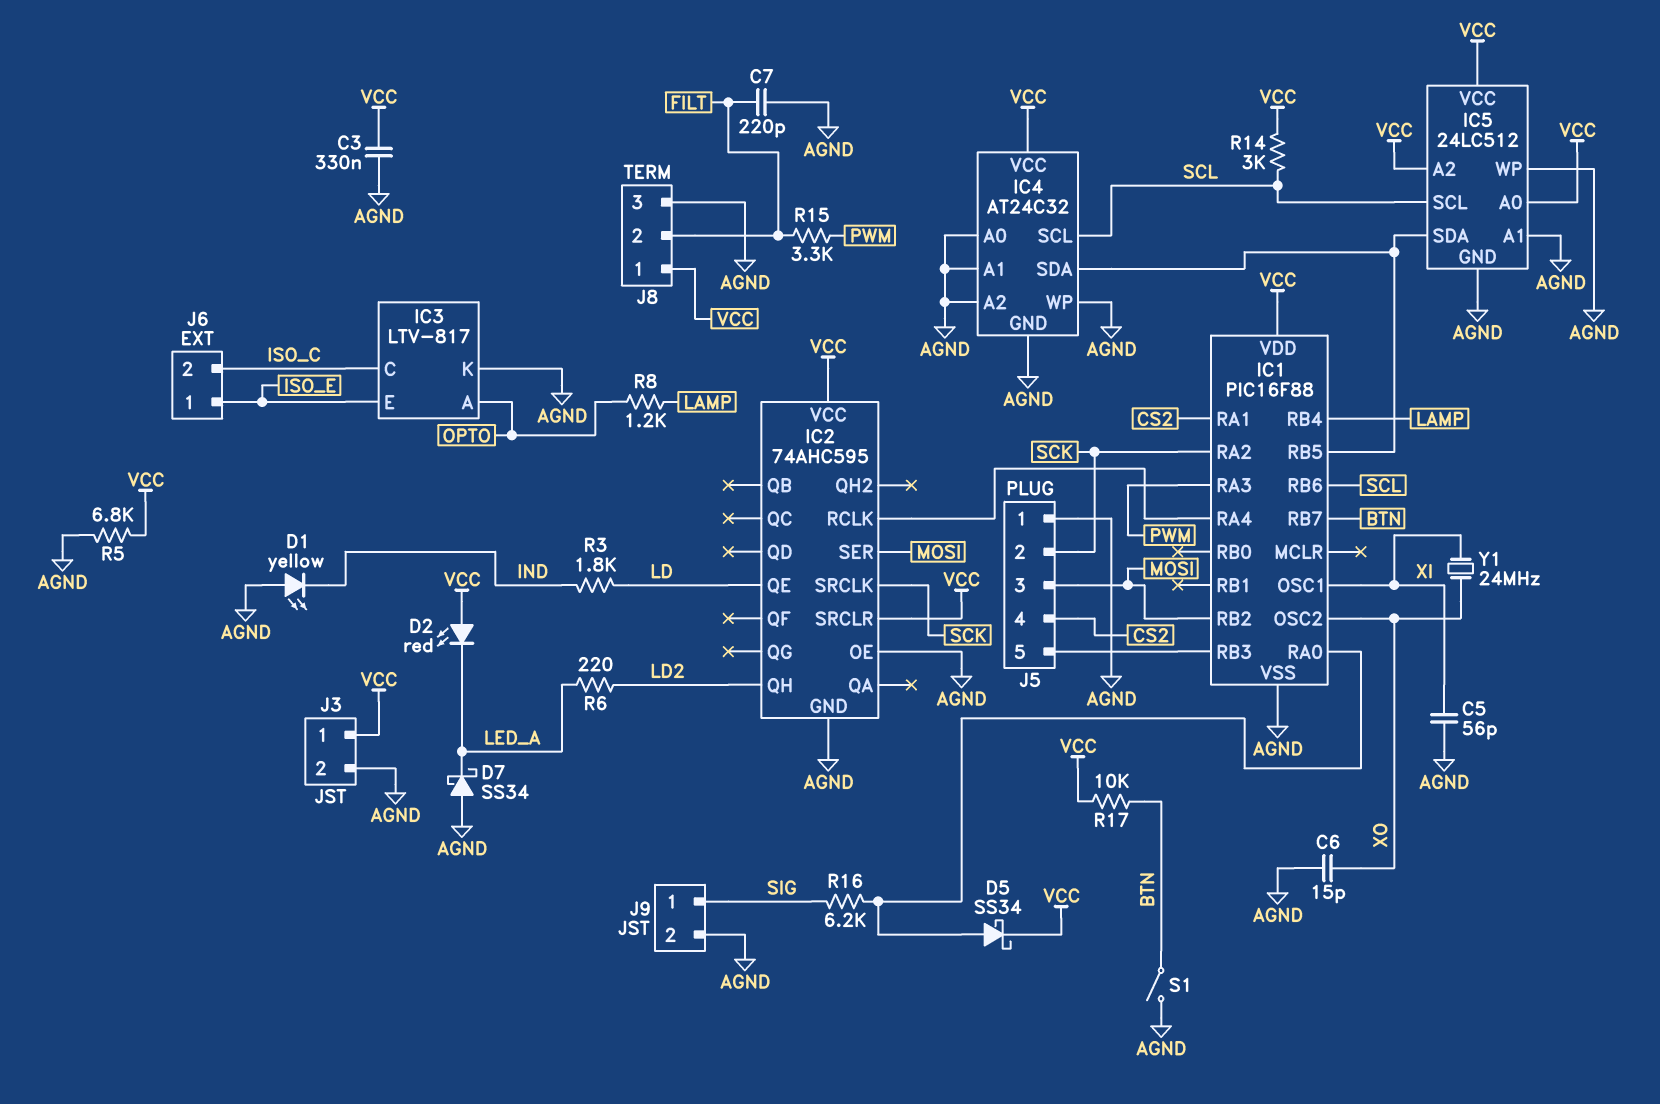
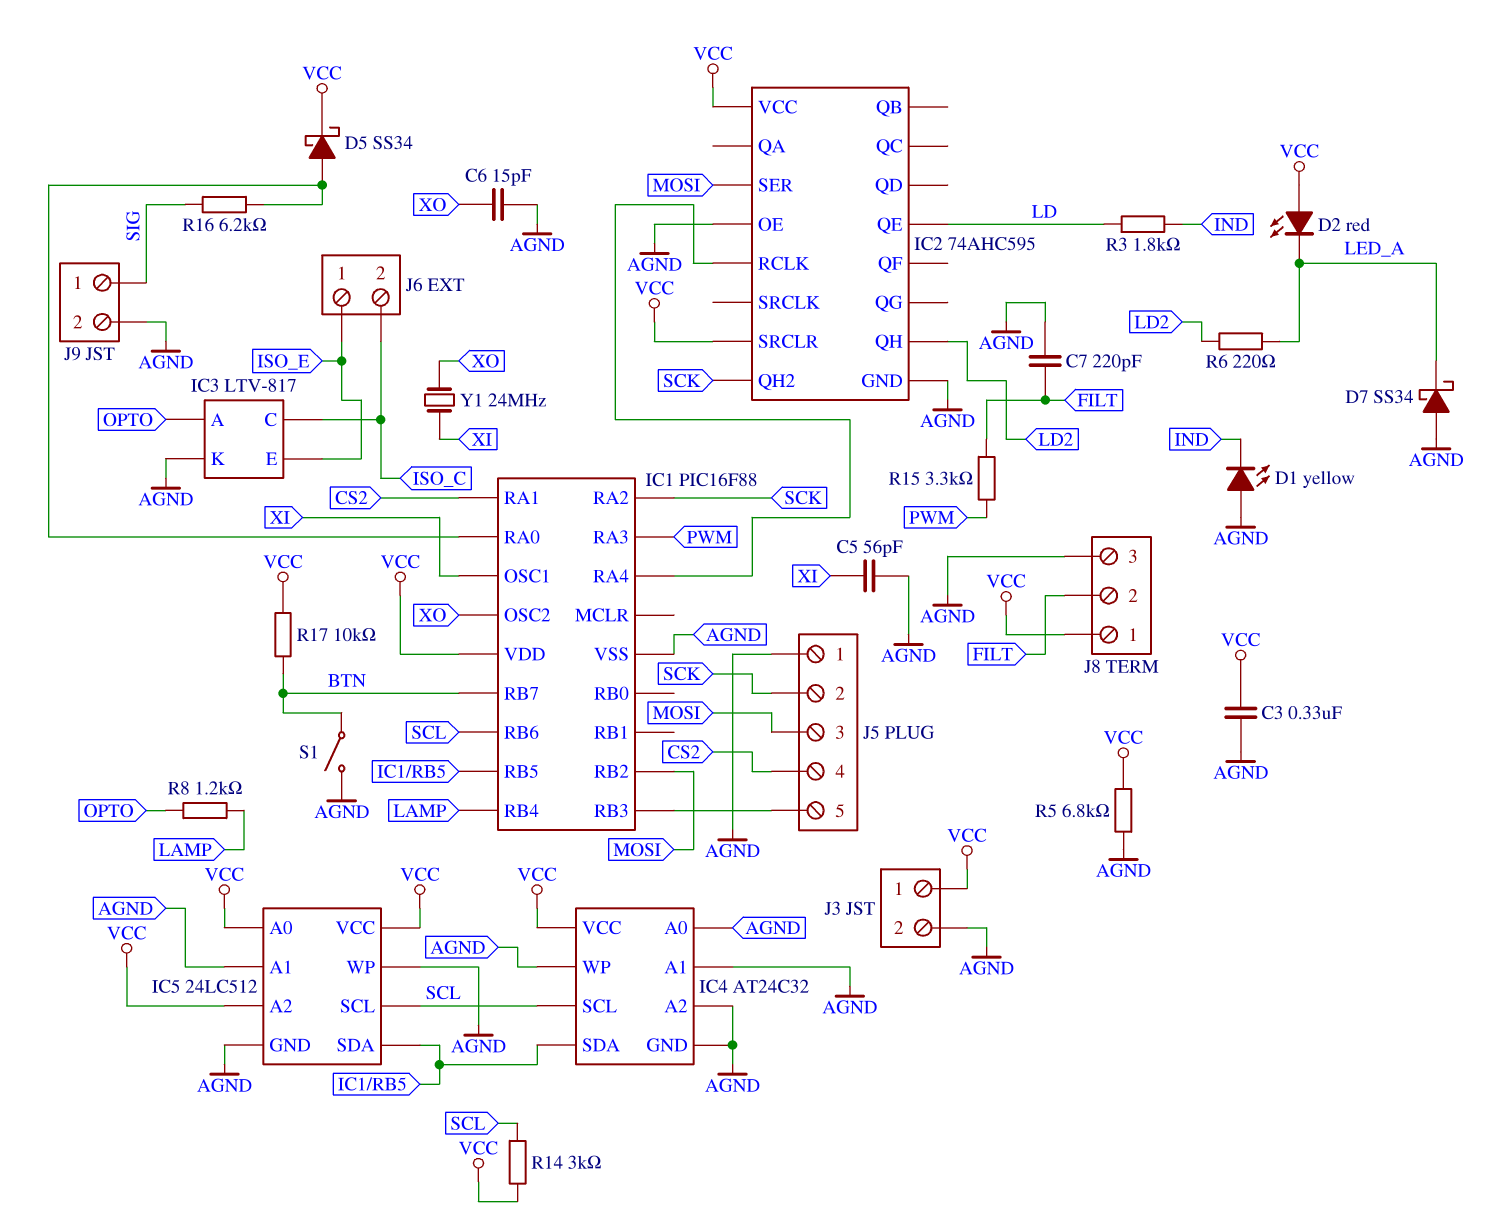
IC2 pin QH2: none -> SCK
IC2 pin SRCLK: SCK -> none

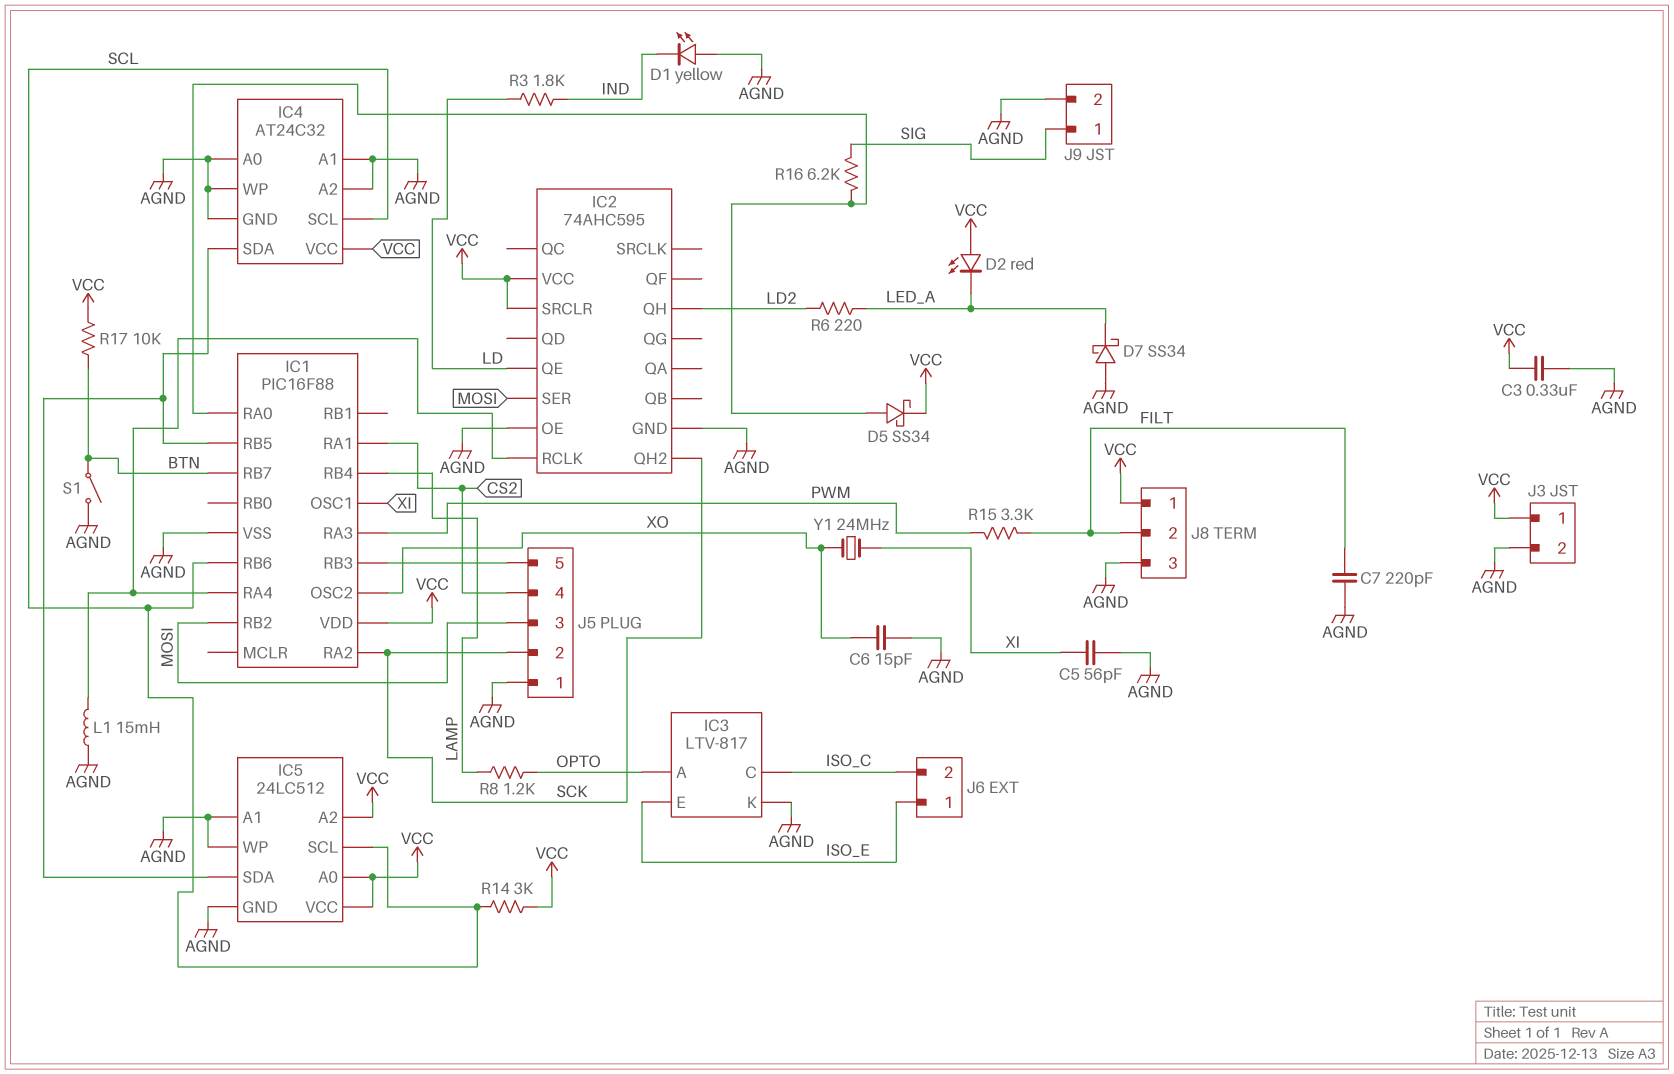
L1: none -> 15mH (AGND, IC1/RA4)
R5: 6.8k (AGND, VCC) -> none

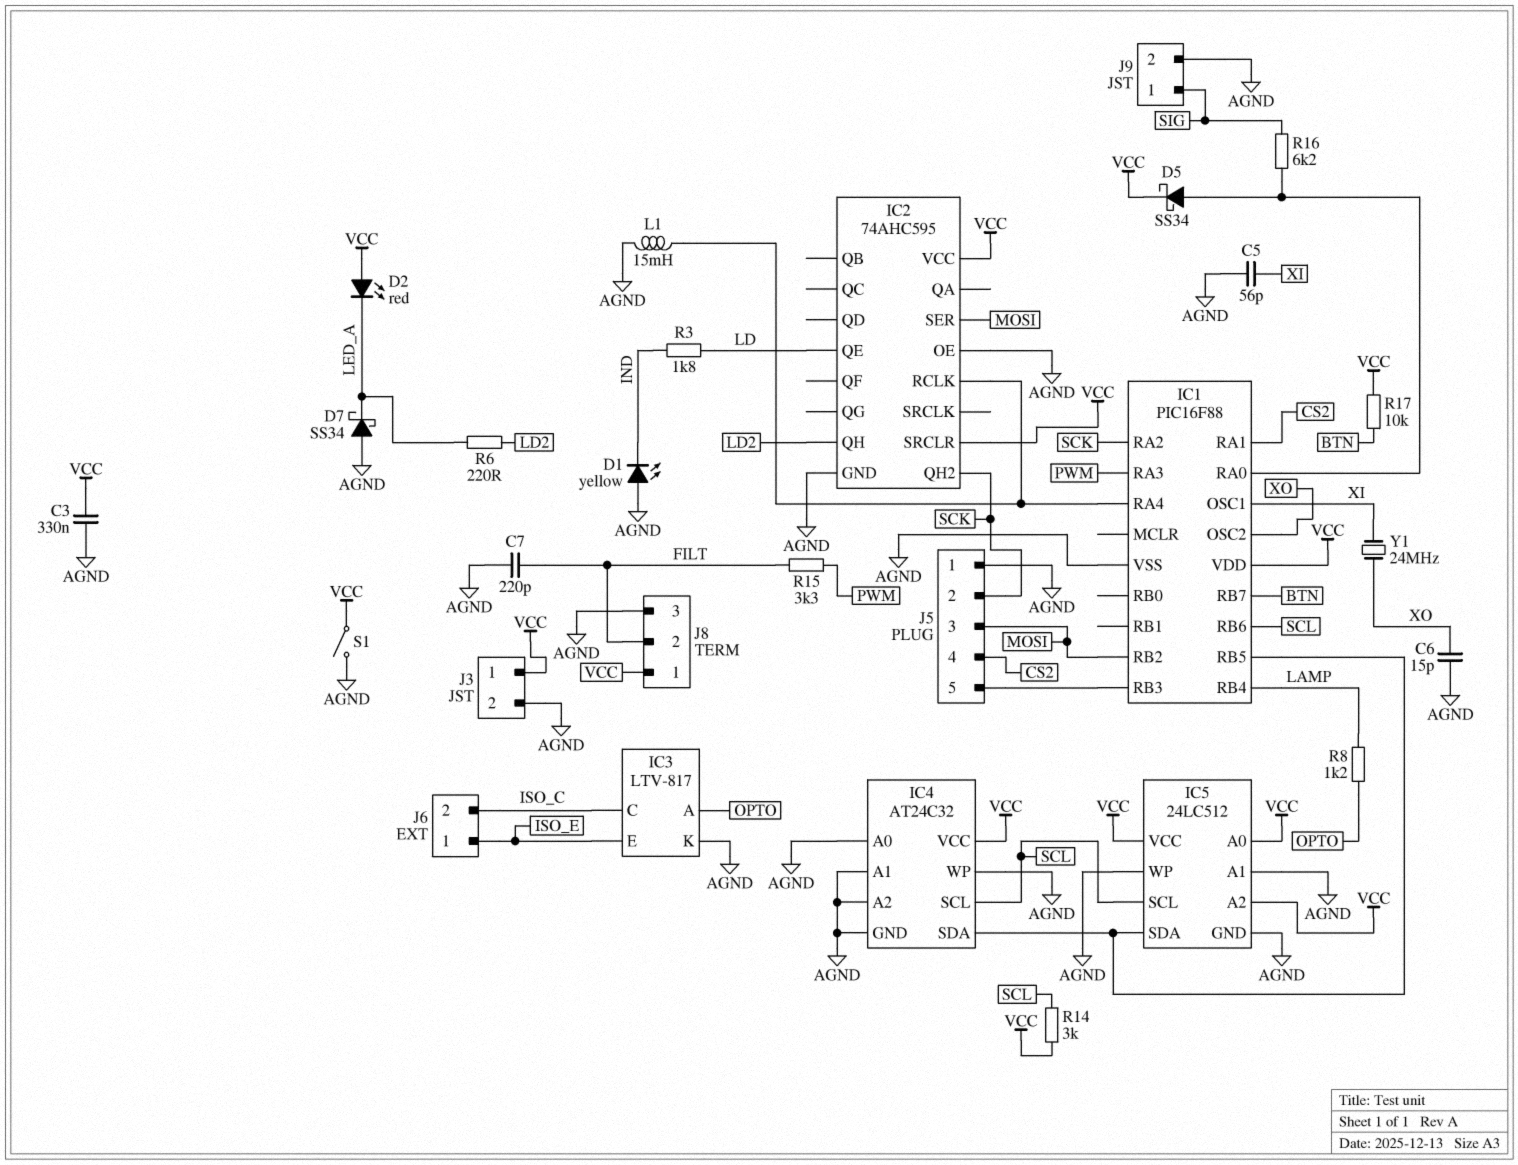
S1: switch (AGND, BTN) -> switch (AGND, VCC)

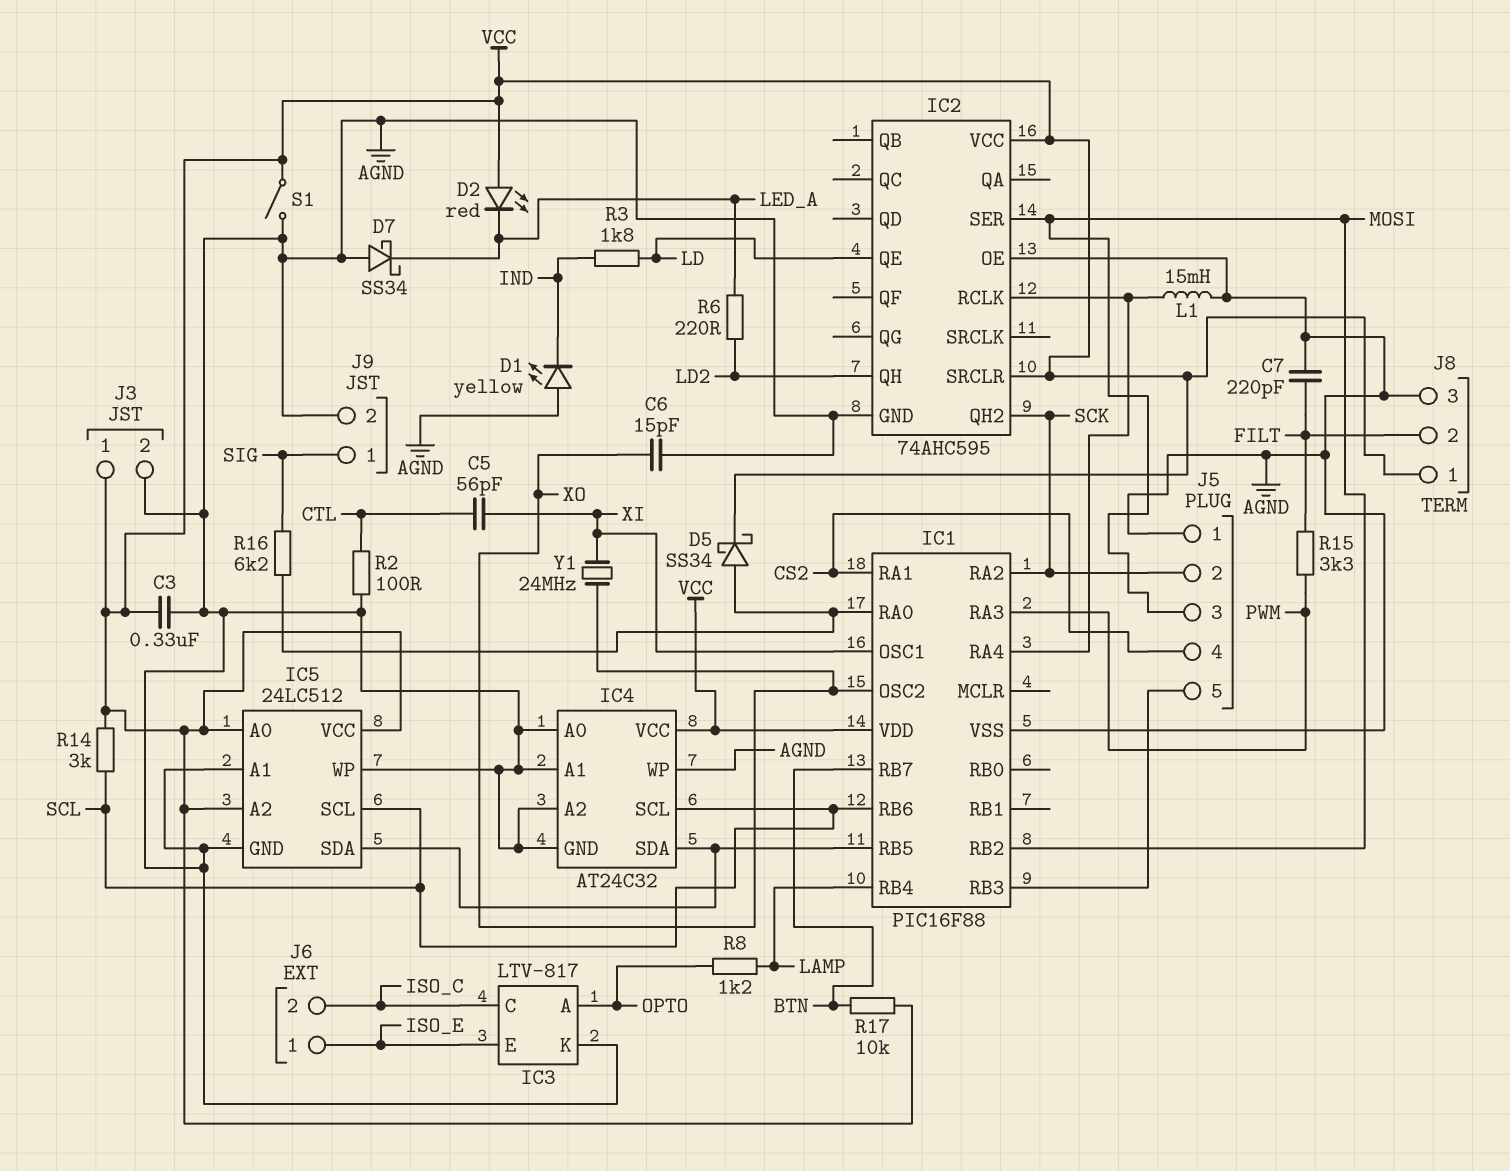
C5: 56pF (AGND, XI) -> 56pF (CTL, XI)
R2: none -> 100 (AGND, CTL)

